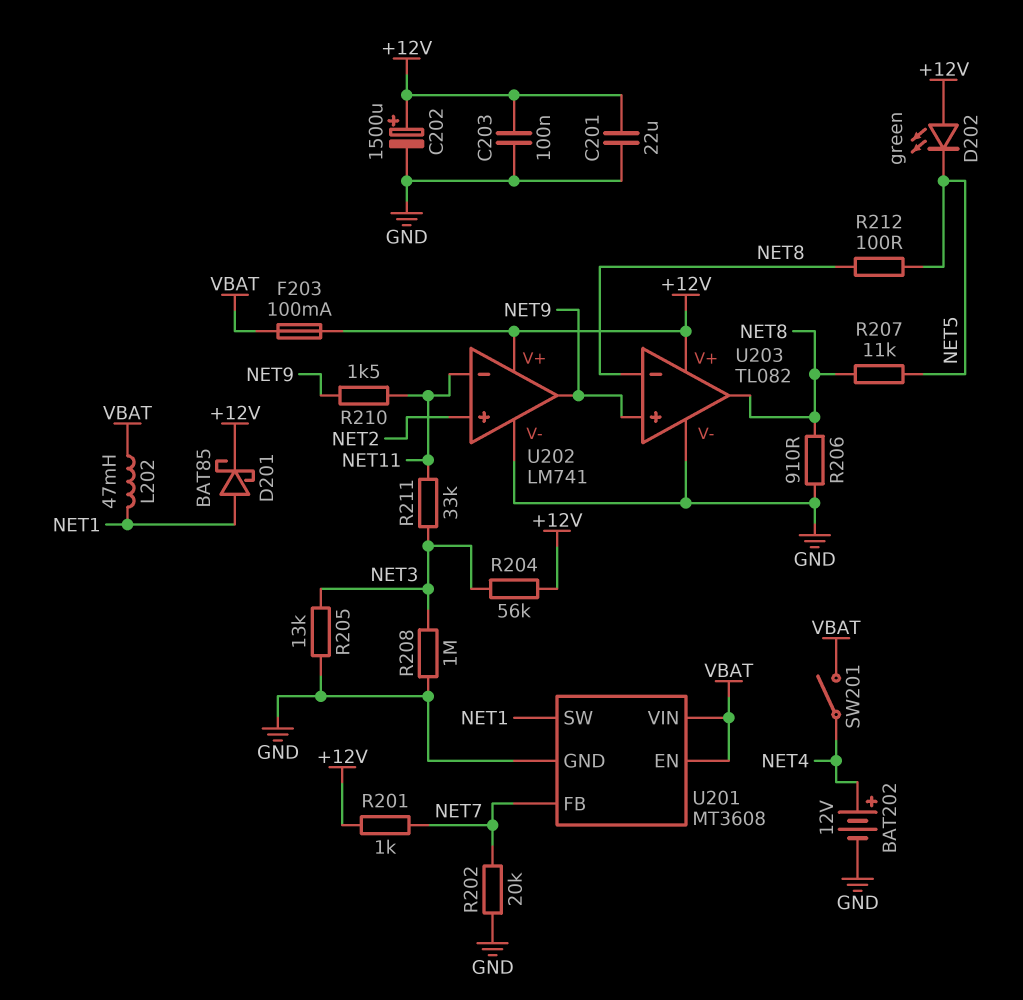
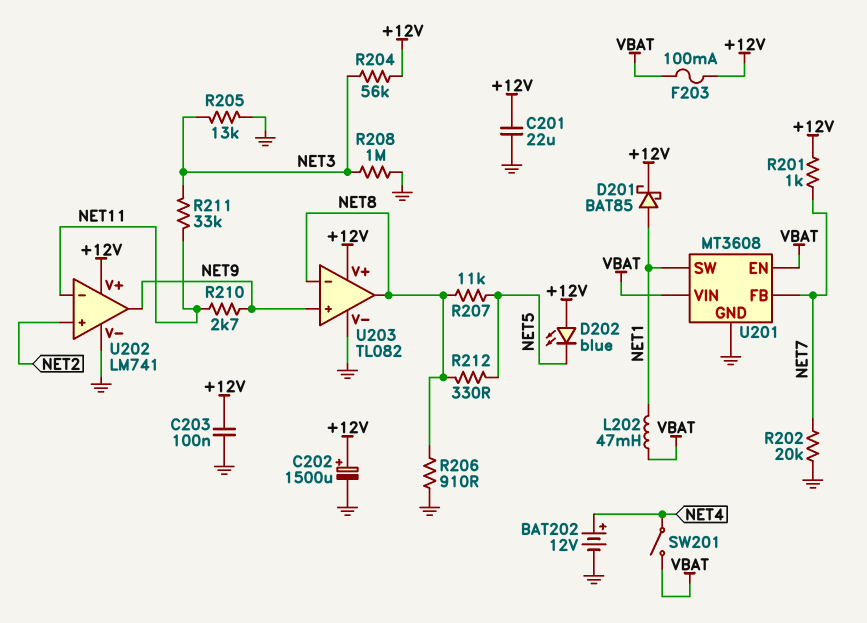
D202: LED green (A +12V, K NET5) -> LED blue (A +12V, K NET5)
R210: 1.5k (NET9, NET11) -> 2.7k (NET9, NET11)
R212: 100 (NET5, NET8) -> 330 (NET5, NET8)

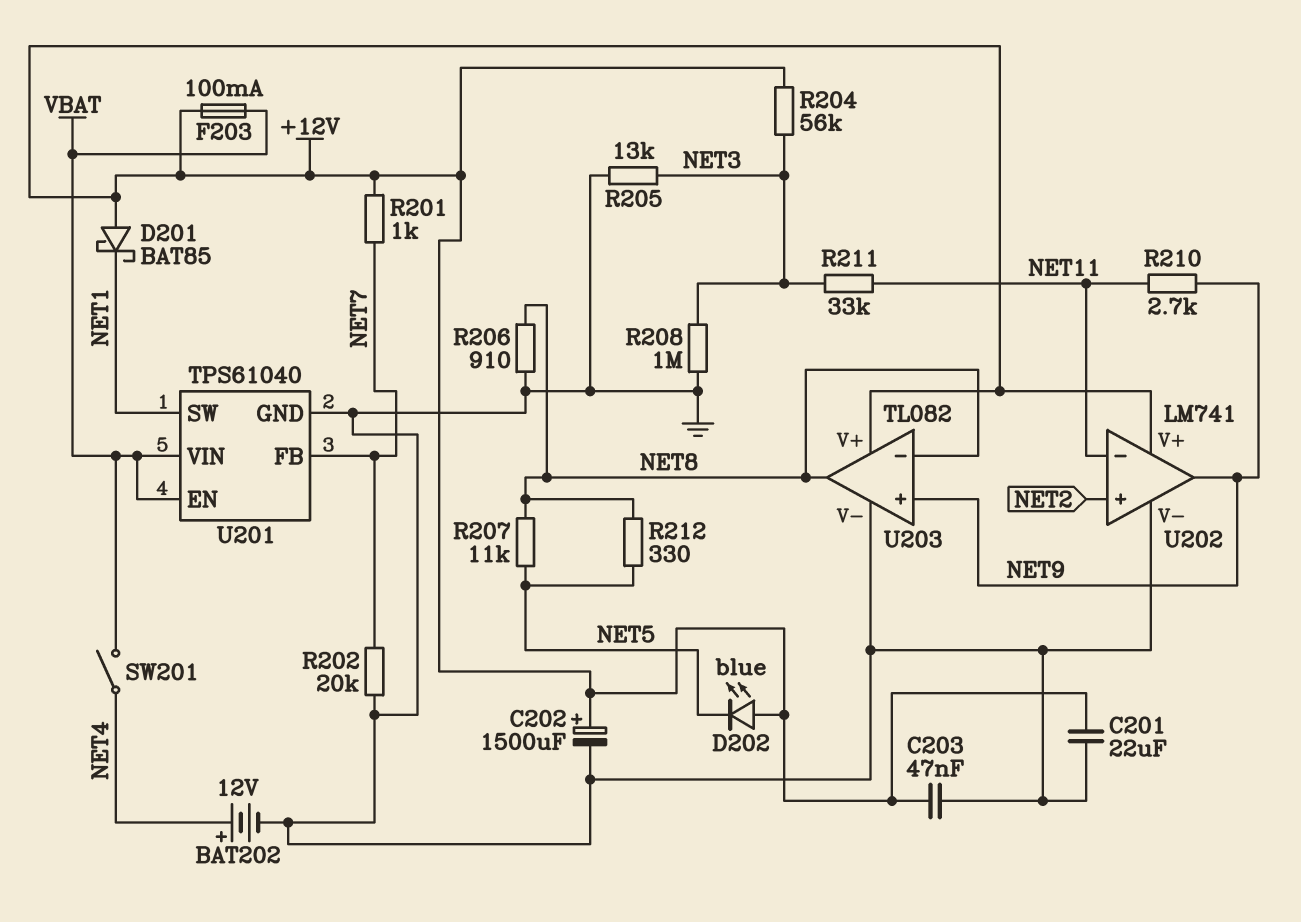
C203: 100nF (+12V, GND) -> 47nF (+12V, GND)
D201: schottky BAT85 (A NET1, K +12V) -> schottky BAT85 (A +12V, K NET1)
L202: 47mH (NET1, VBAT) -> none
U201: MT3608 -> TPS61040

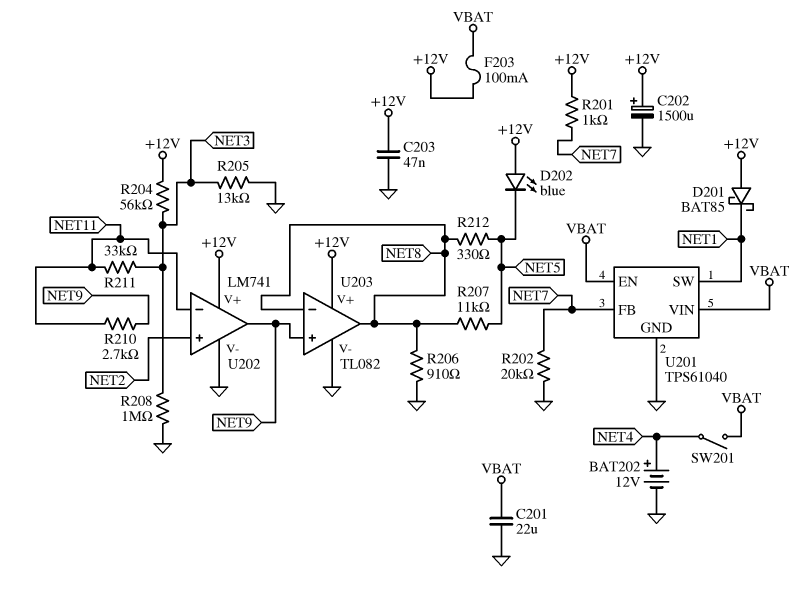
C201: 22uF (+12V, GND) -> 22uF (GND, VBAT)

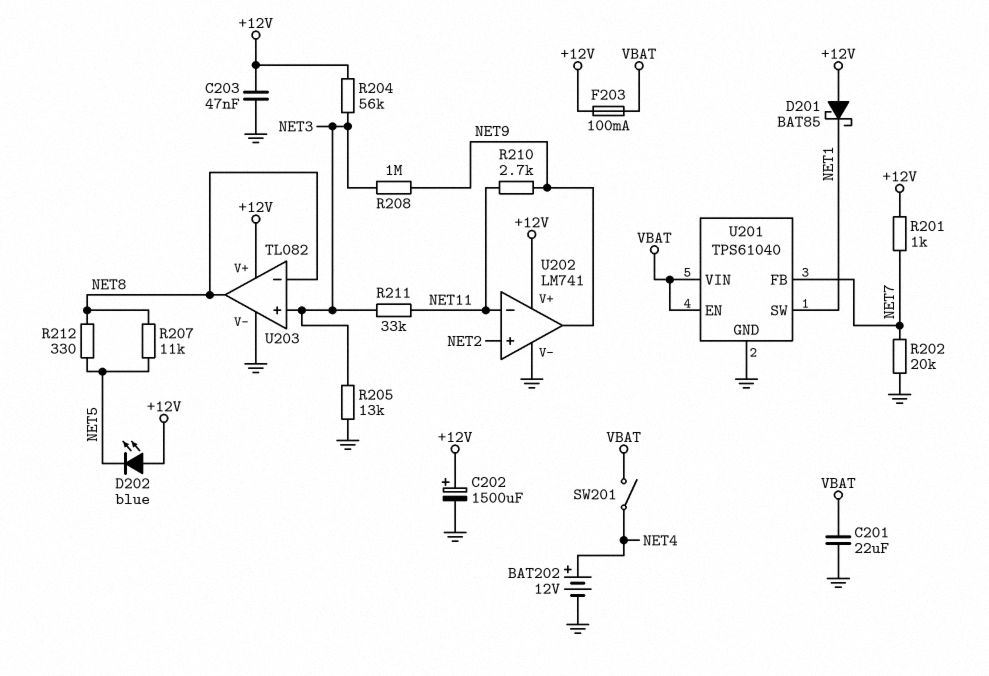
R206: 910 (GND, NET8) -> none
R208: 1M (GND, NET3) -> 1M (NET3, NET9)
U203 pin in+: NET9 -> NET3

